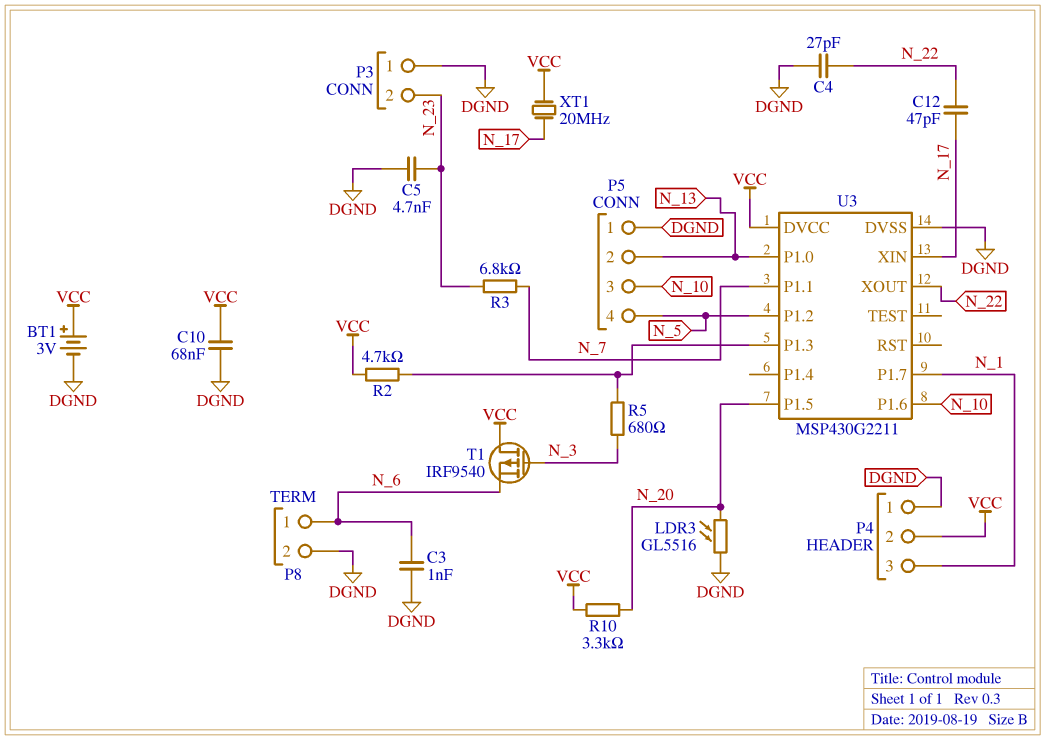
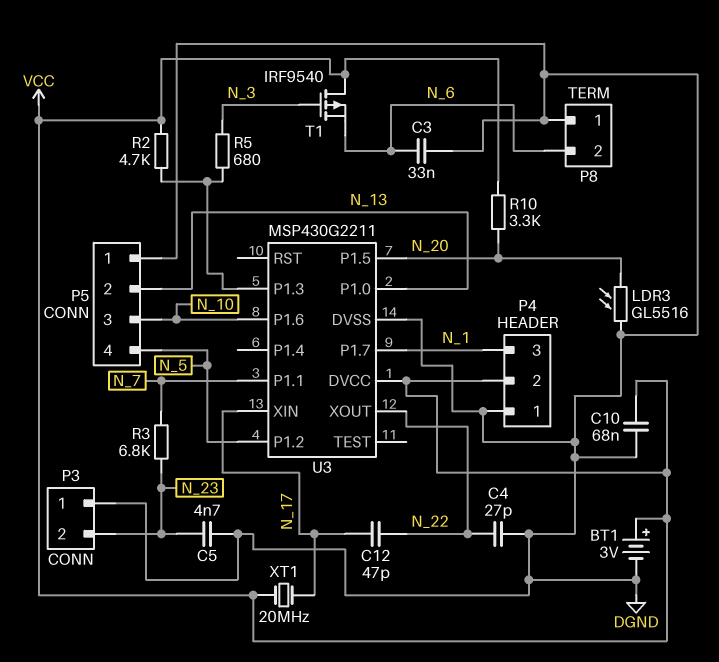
C3: 1nF (DGND, N_6) -> 33nF (DGND, N_6)
P8 pin 1: N_6 -> DGND
P8 pin 2: DGND -> N_6

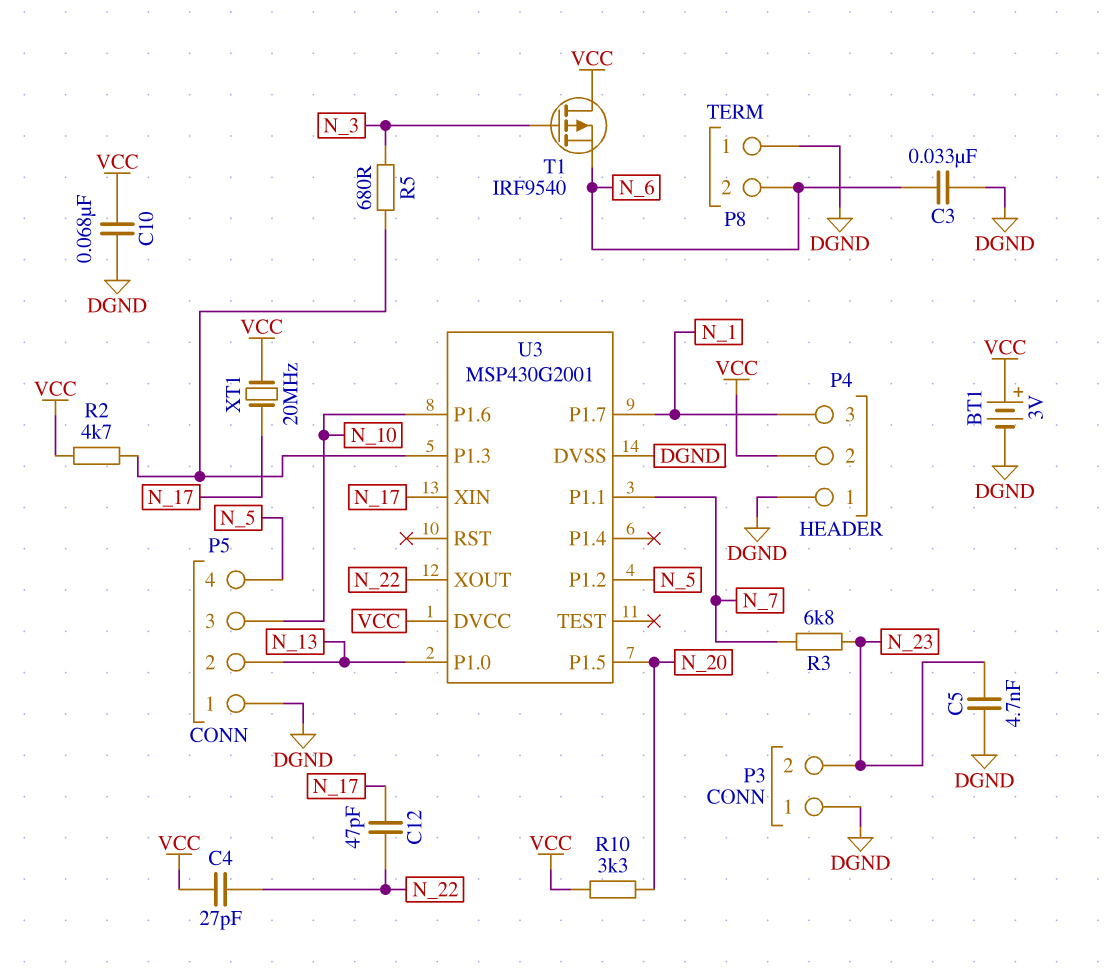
C4: 27pF (DGND, N_22) -> 27pF (N_22, VCC)
LDR3: GL5516 (DGND, N_20) -> none
U3: MSP430G2211 -> MSP430G2001

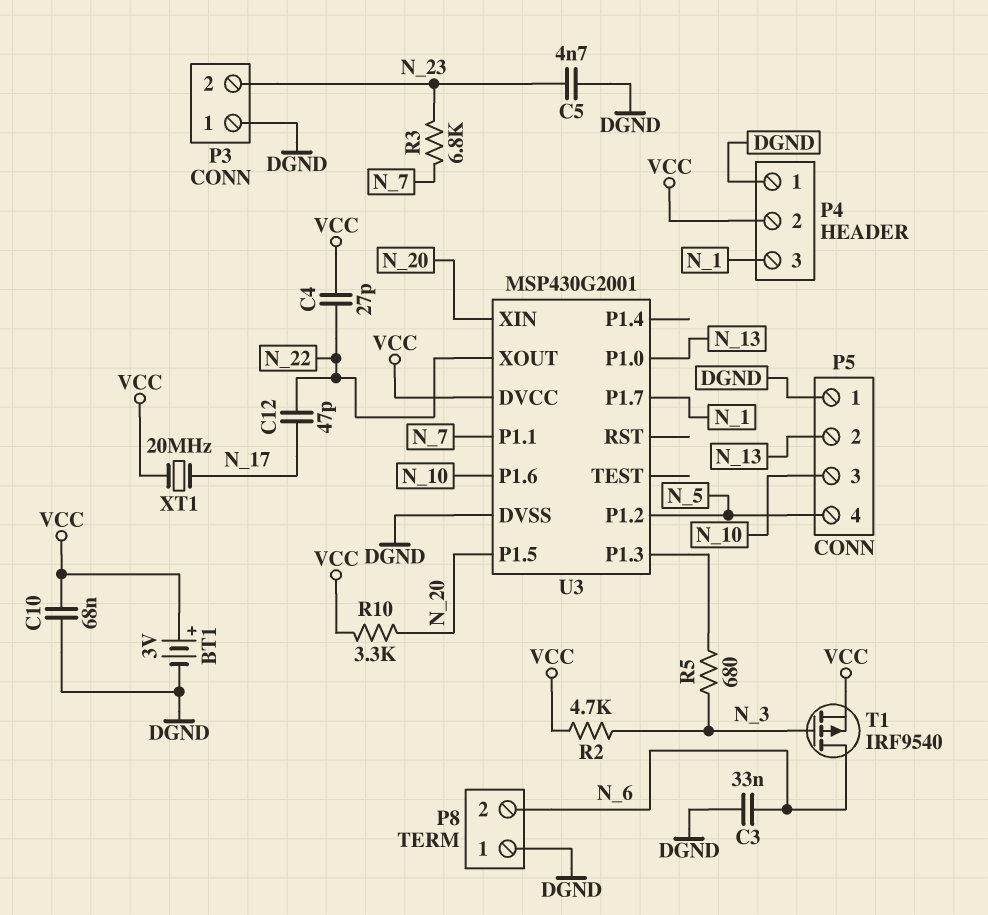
R2: 4.7k (U3/P1.3, VCC) -> 4.7k (N_3, VCC)
T1: PMOS IRF9540 (G N_3, D VCC, S N_6) -> PMOS IRF9540 (G N_3, D N_6, S VCC)
U3 pin XIN: N_17 -> N_20

